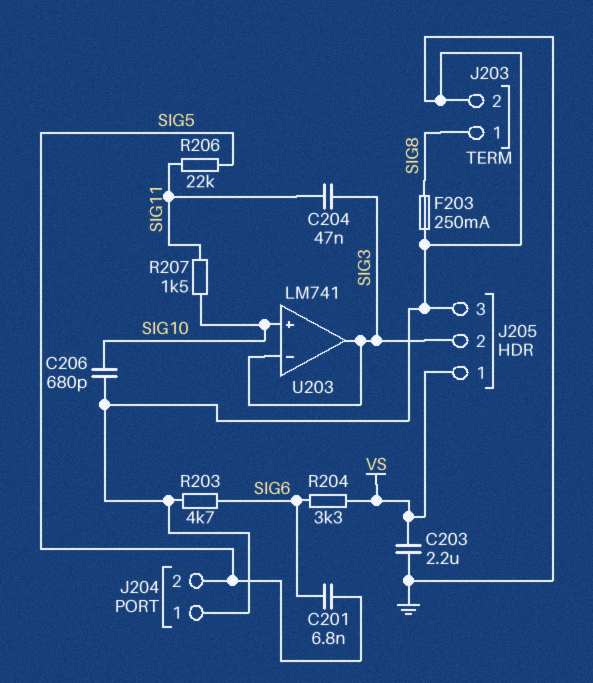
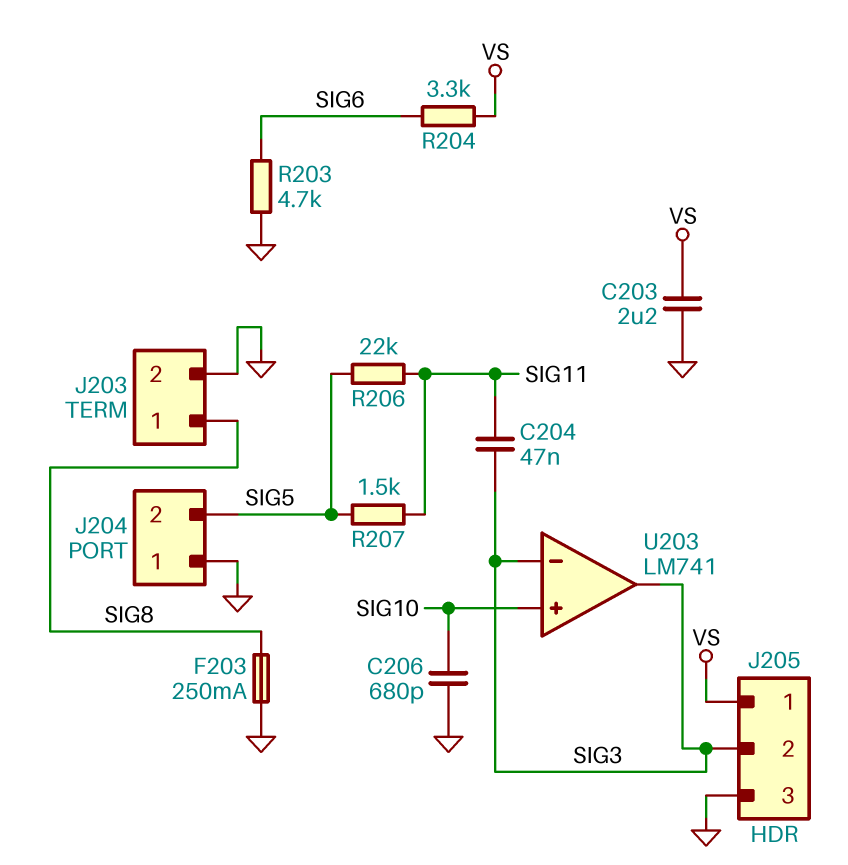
C201: 6.8nF (SIG5, SIG6) -> none
R207: 1.5k (SIG10, SIG11) -> 1.5k (SIG5, SIG11)

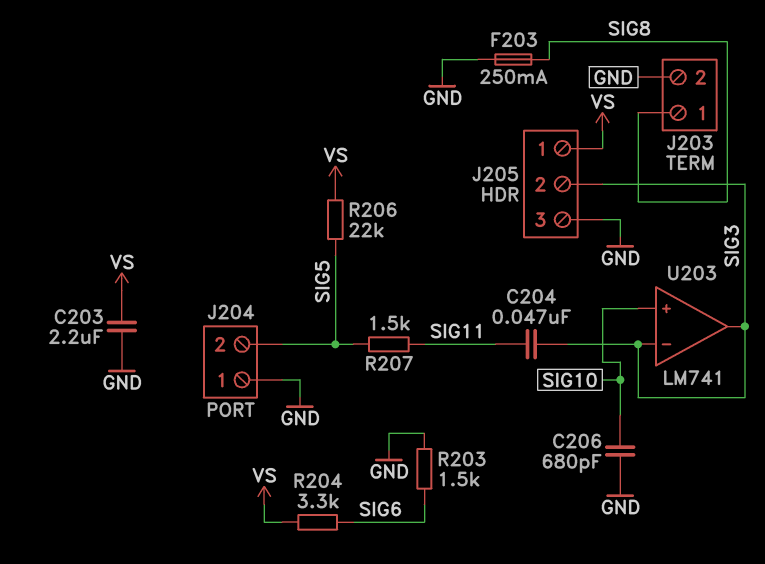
R203: 4.7k (GND, SIG6) -> 1.5k (GND, SIG6)
R206: 22k (SIG5, SIG11) -> 22k (SIG5, VS)

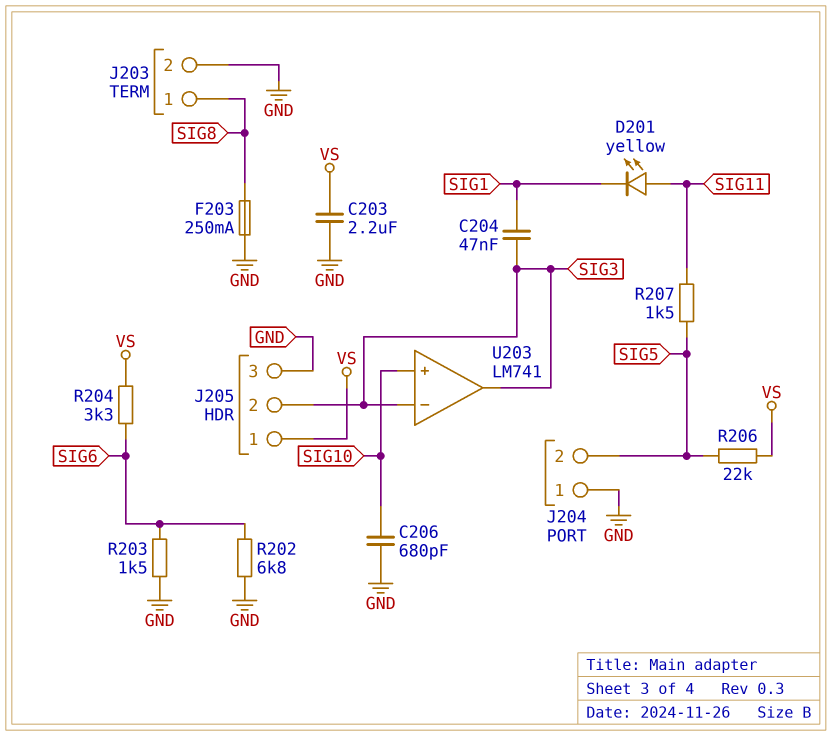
C204: 47nF (SIG3, SIG11) -> 47nF (SIG1, SIG3)
D201: none -> LED yellow (A SIG11, K SIG1)
R202: none -> 6.8k (GND, SIG6)

